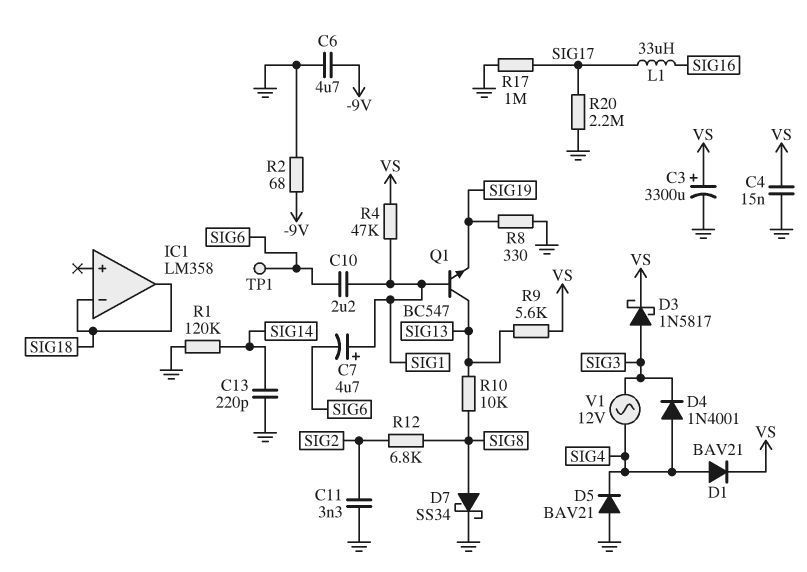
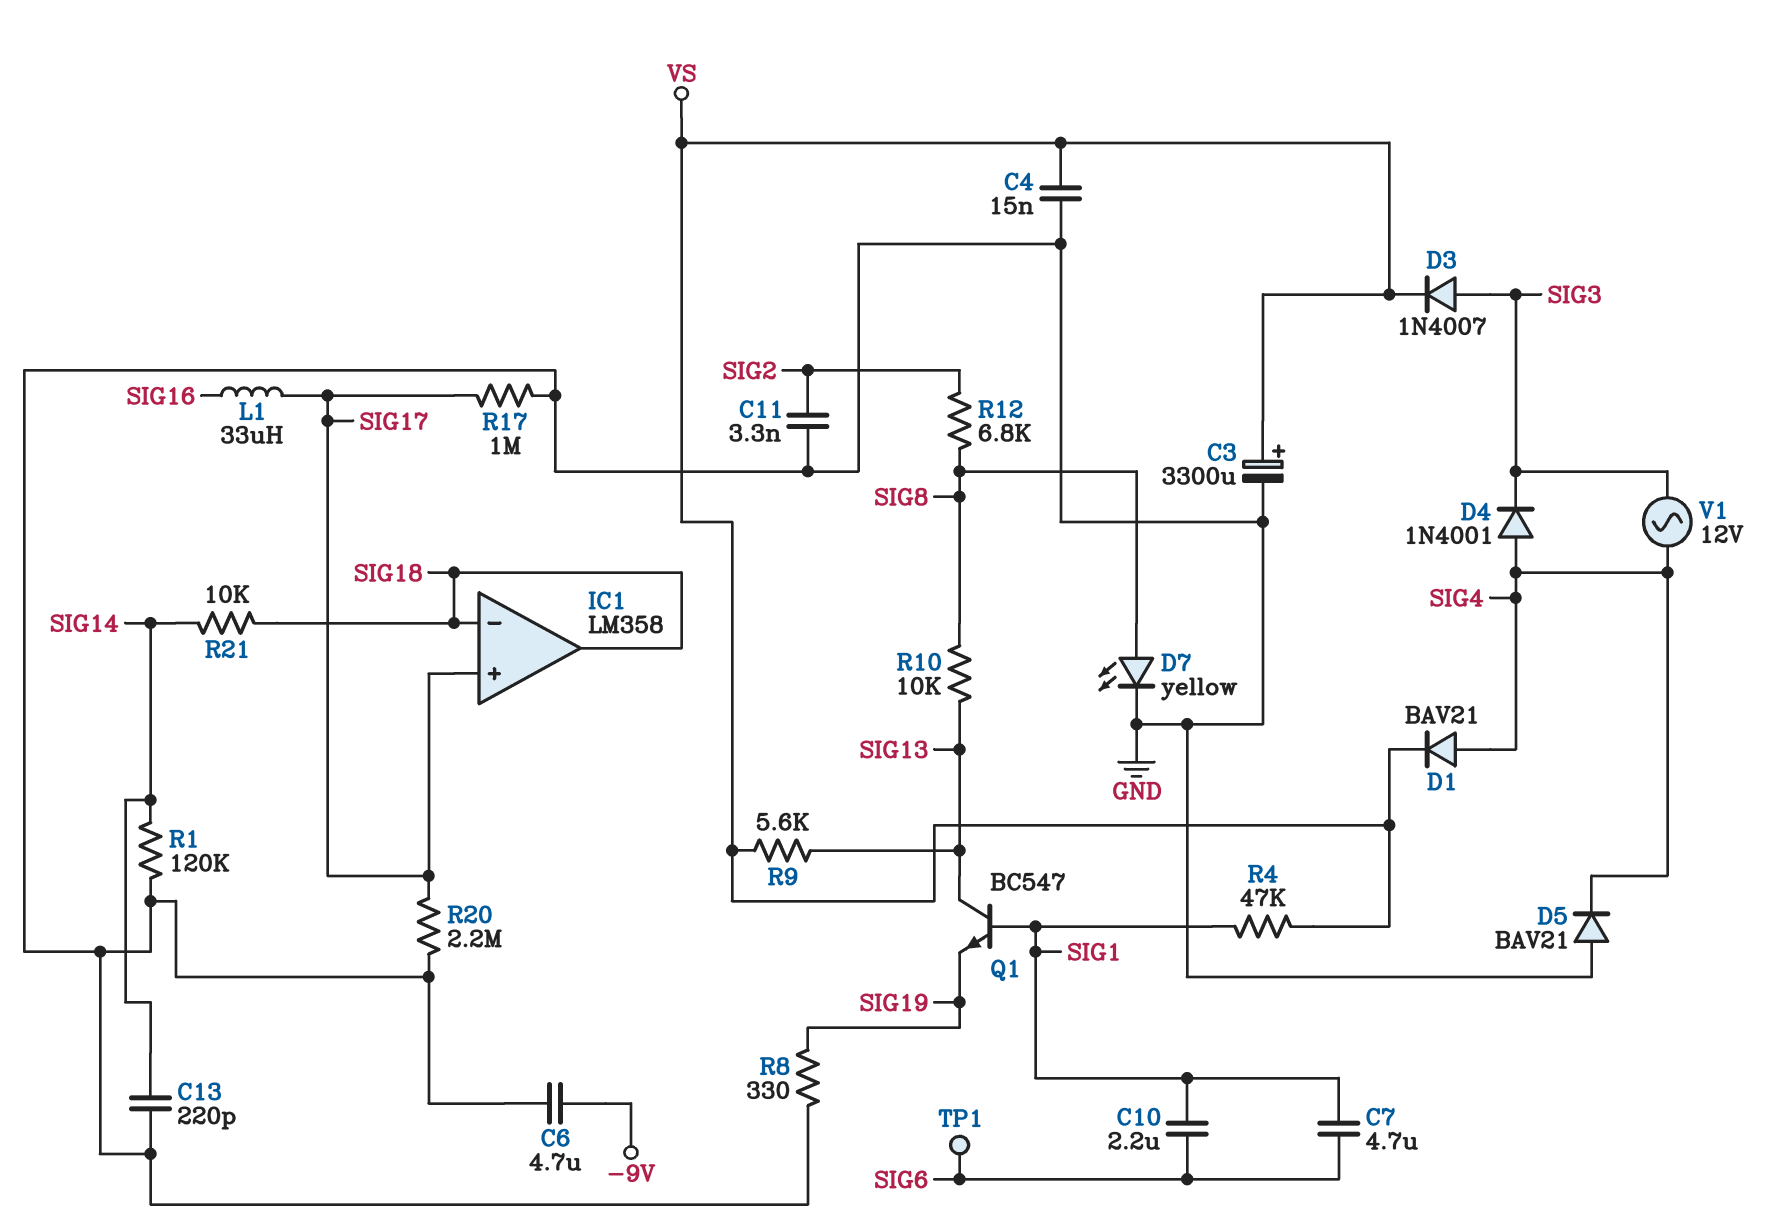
C7: 4.7uF (plus SIG1, minus SIG6) -> 4.7uF (SIG1, SIG6)
D3: schottky 1N5817 (A SIG3, K VS) -> diode 1N4007 (A SIG3, K VS)
D7: schottky SS34 (A SIG8, K GND) -> LED yellow (A SIG8, K GND)
IC1 pin in+: none -> SIG17
R2: 68 (-9V, GND) -> none
R21: none -> 10k (SIG14, SIG18)

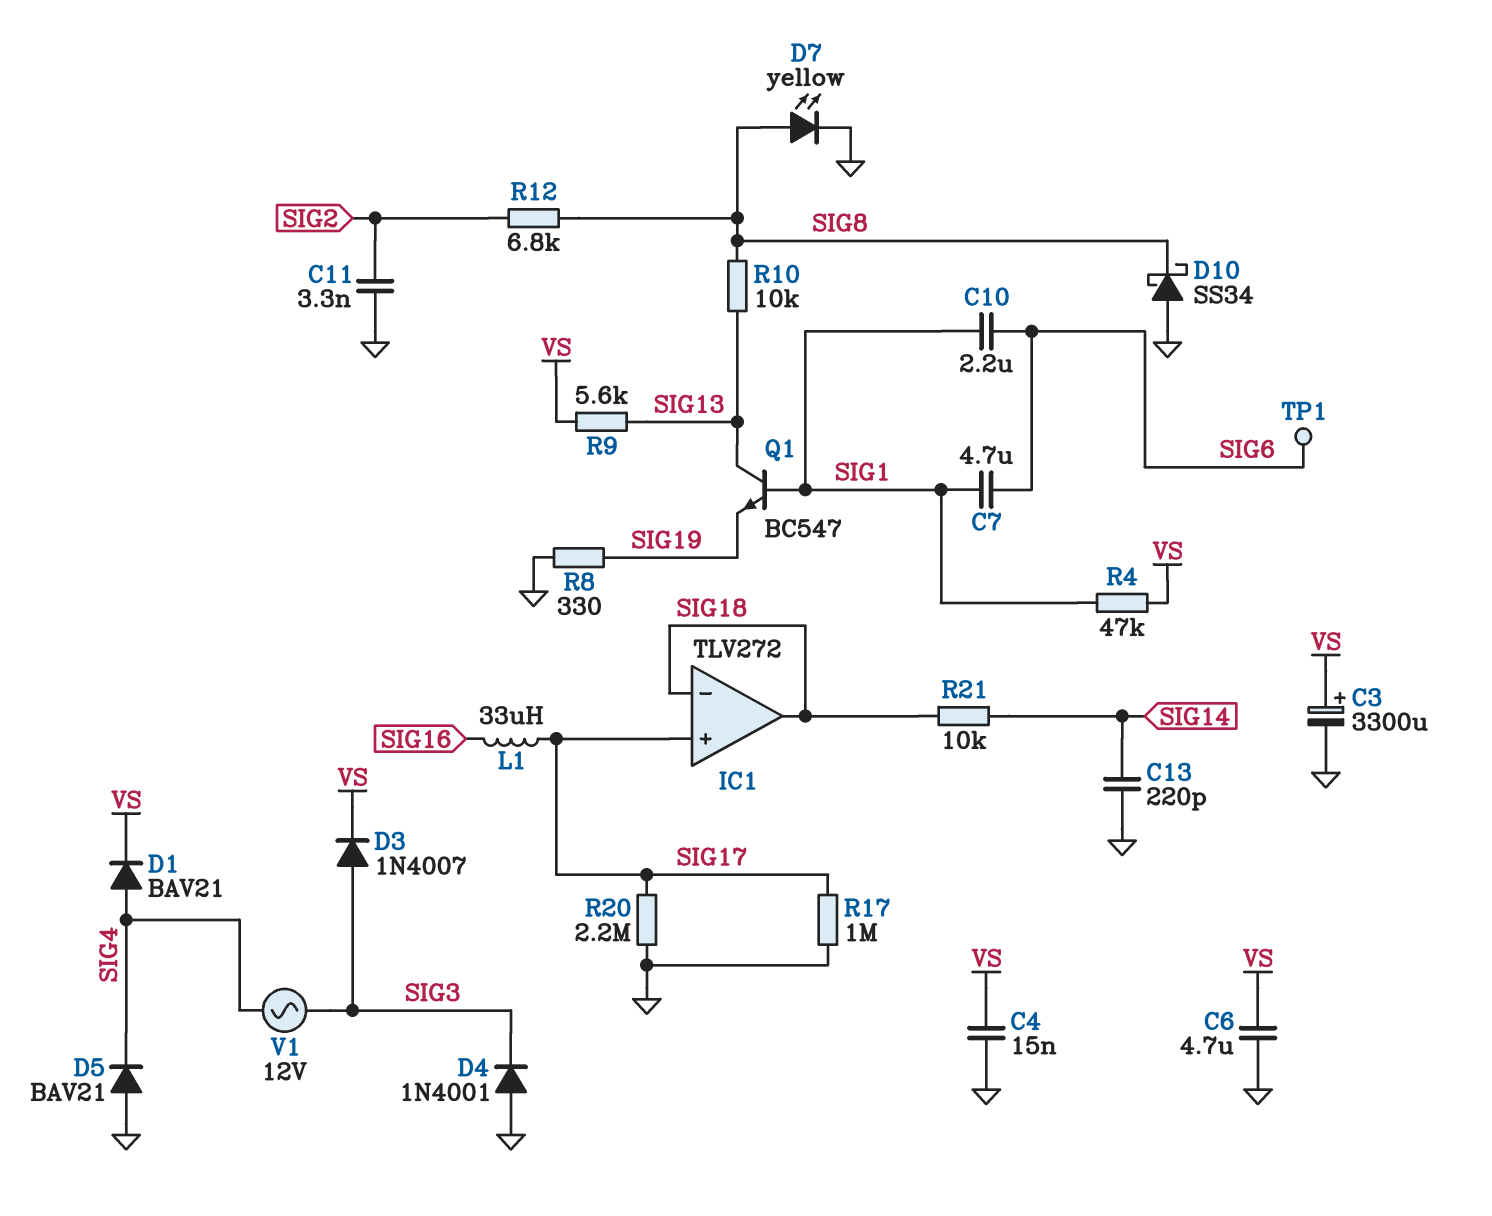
C6: 4.7uF (-9V, GND) -> 4.7uF (GND, VS)
D4: diode 1N4001 (A SIG4, K SIG3) -> diode 1N4001 (A GND, K SIG3)
D10: none -> schottky SS34 (A GND, K SIG8)
IC1: LM358 -> TLV272
R1: 120k (GND, SIG14) -> none

